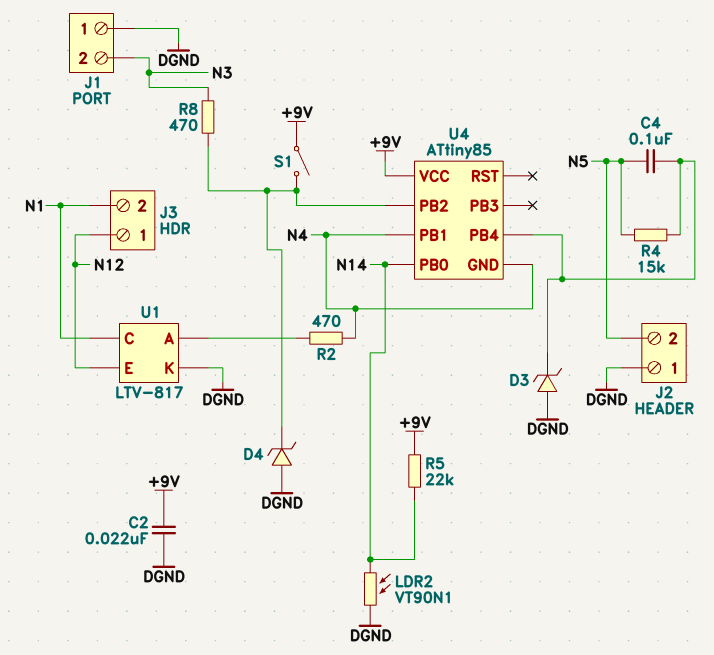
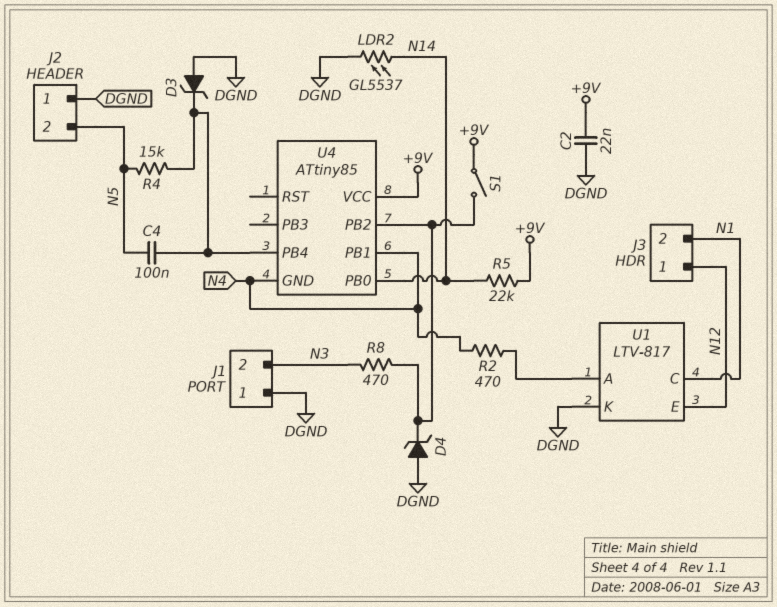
LDR2: VT90N1 (DGND, N14) -> GL5537 (DGND, N14)

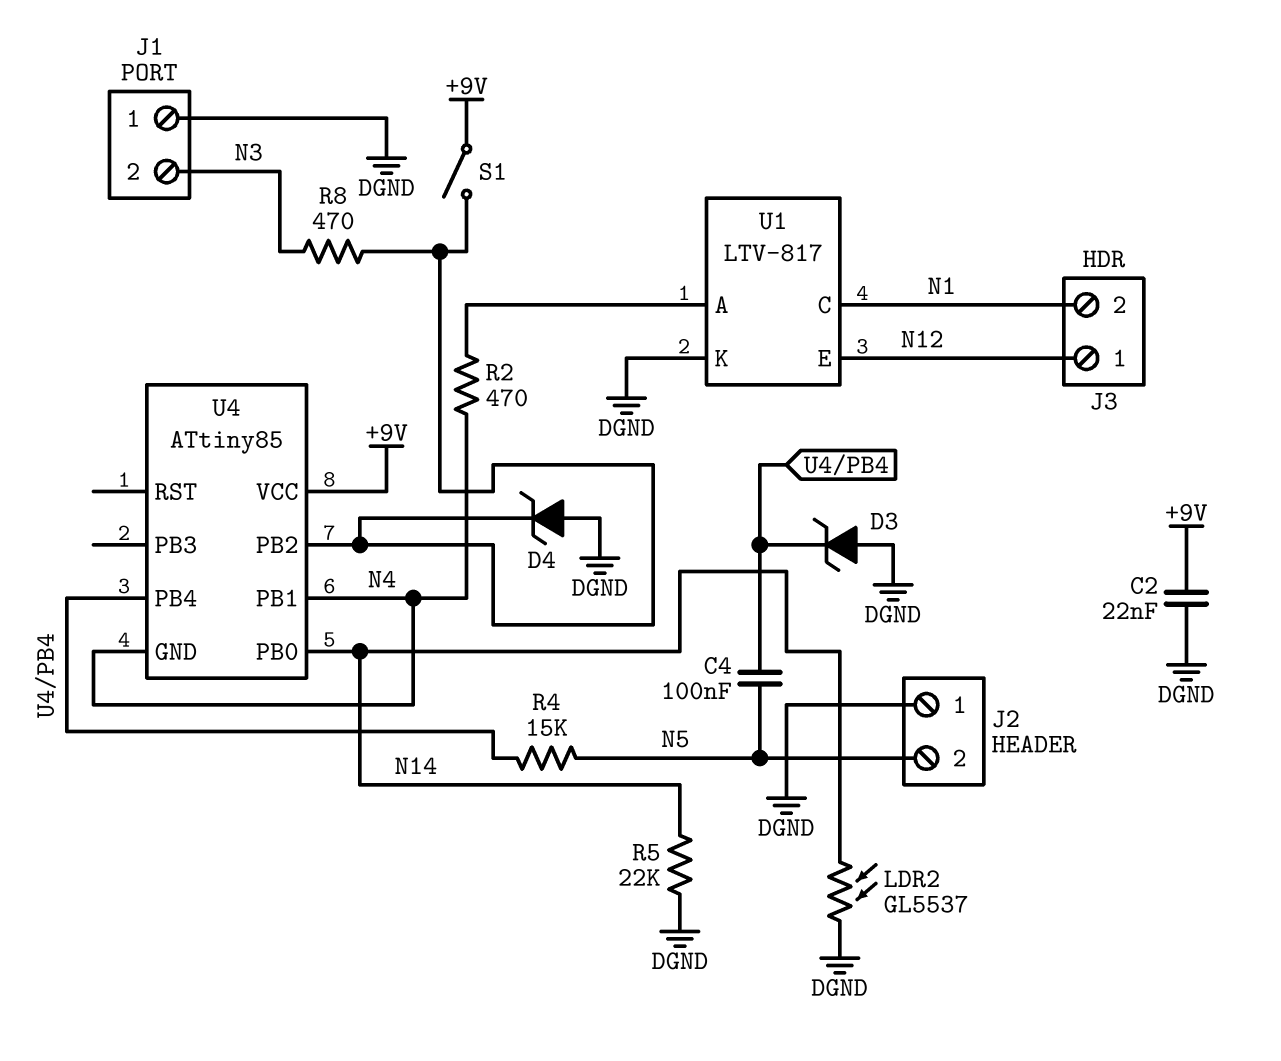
R5: 22k (+9V, N14) -> 22k (DGND, N14)

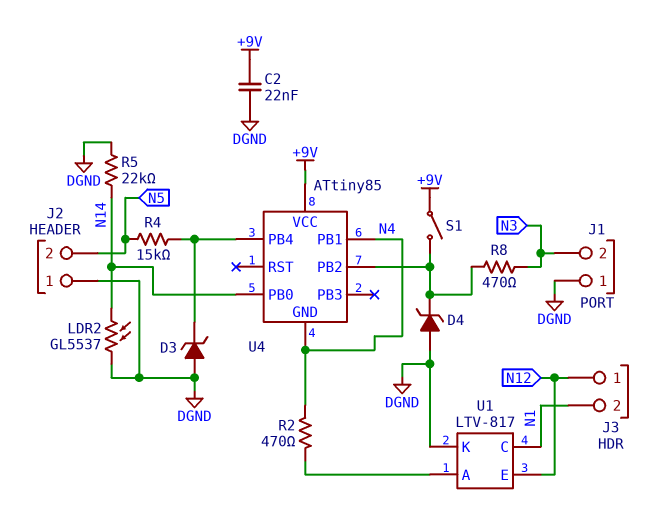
C4: 100nF (N5, U4/PB4) -> none

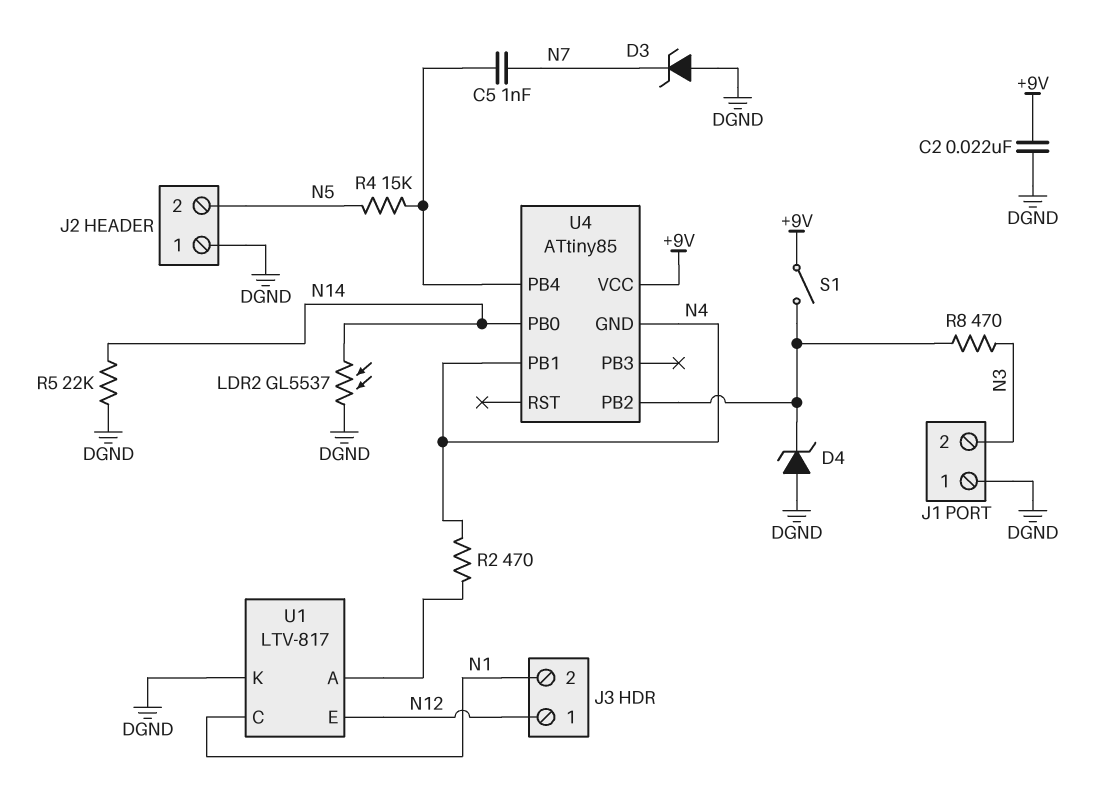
C5: none -> 1nF (N7, U4/PB4)
D3: zener (A DGND, K U4/PB4) -> zener (A DGND, K N7)

